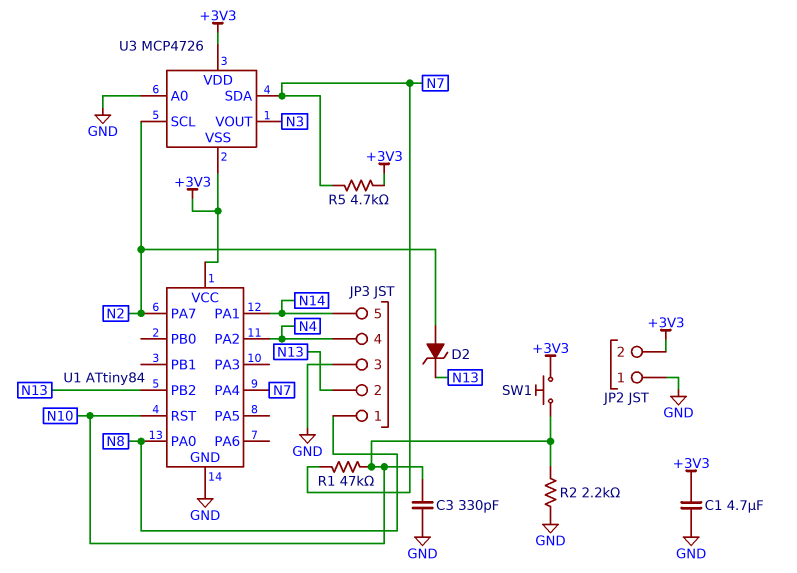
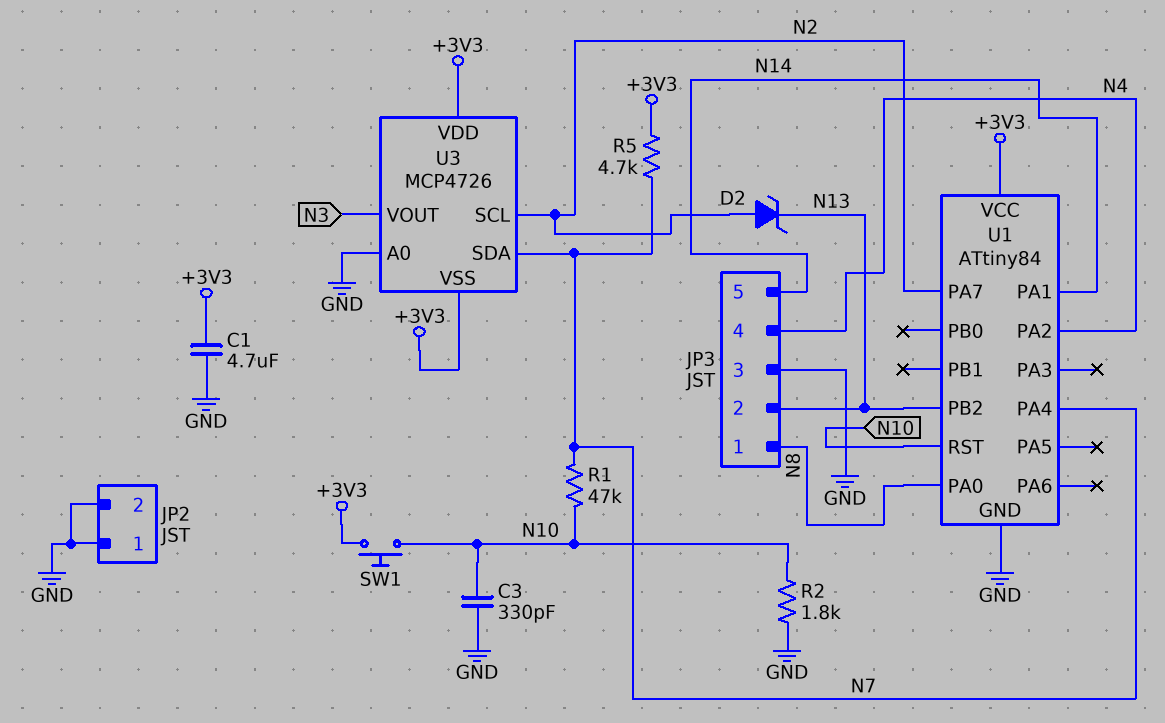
JP2 pin 2: +3V3 -> GND
R2: 2.2k (GND, N10) -> 1.8k (GND, N10)

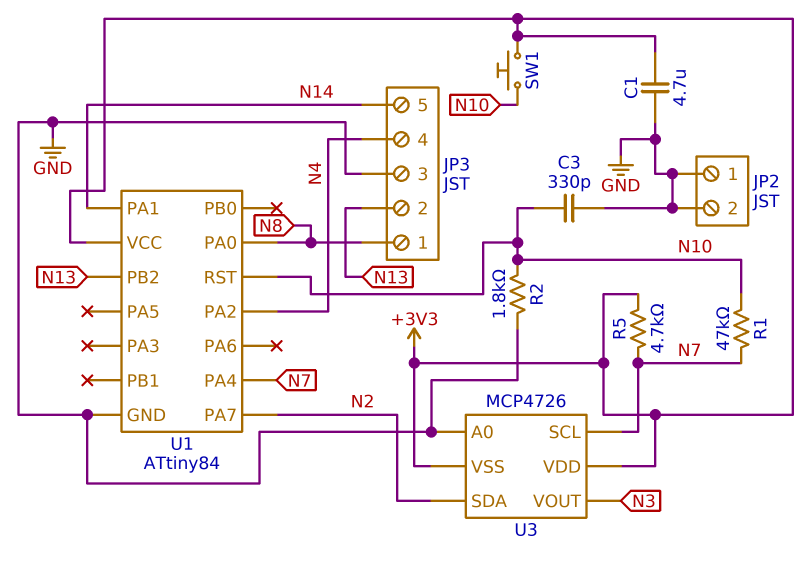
D2: zener (A N2, K N13) -> none
U3 pin SCL: N2 -> N7
U3 pin SDA: N7 -> N2

